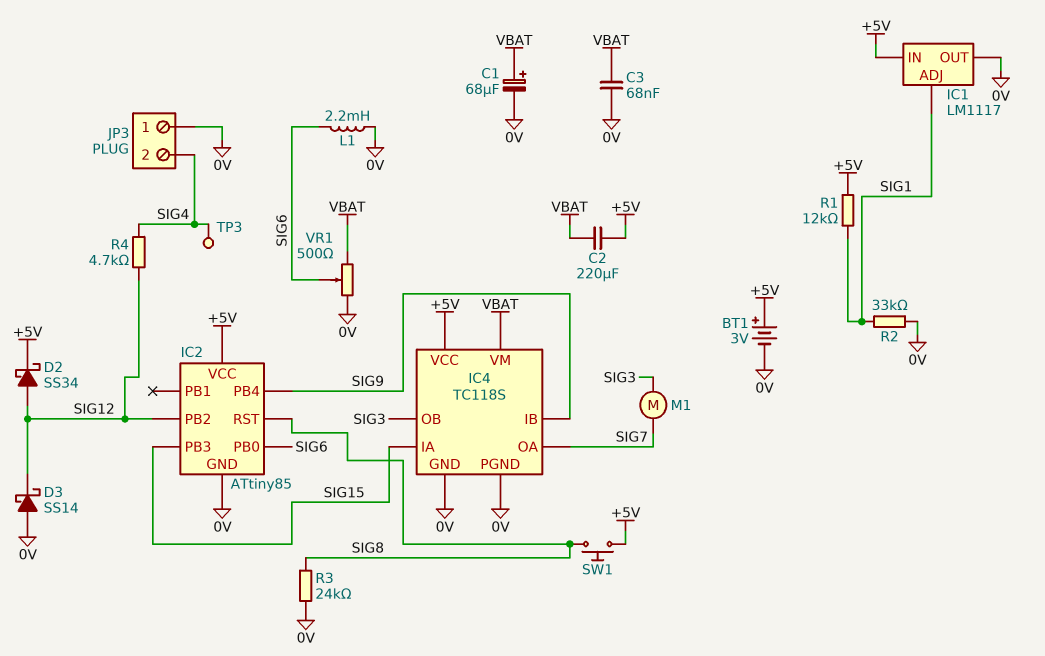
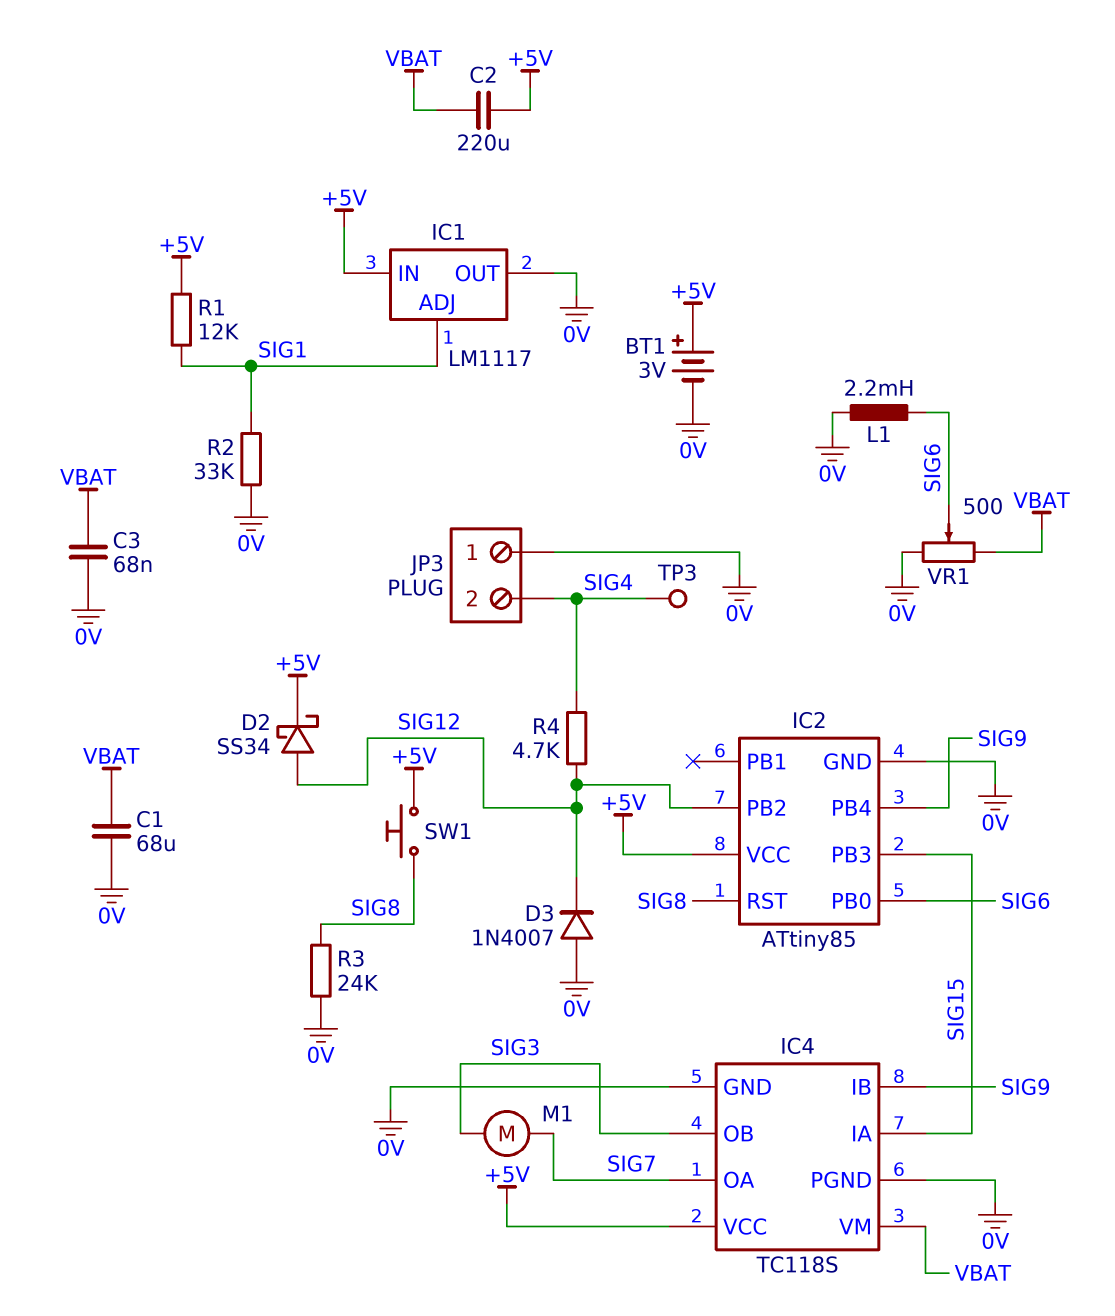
C1: 68uF (plus VBAT, minus 0V) -> 68uF (0V, VBAT)
D3: schottky SS14 (A 0V, K SIG12) -> diode 1N4007 (A 0V, K SIG12)

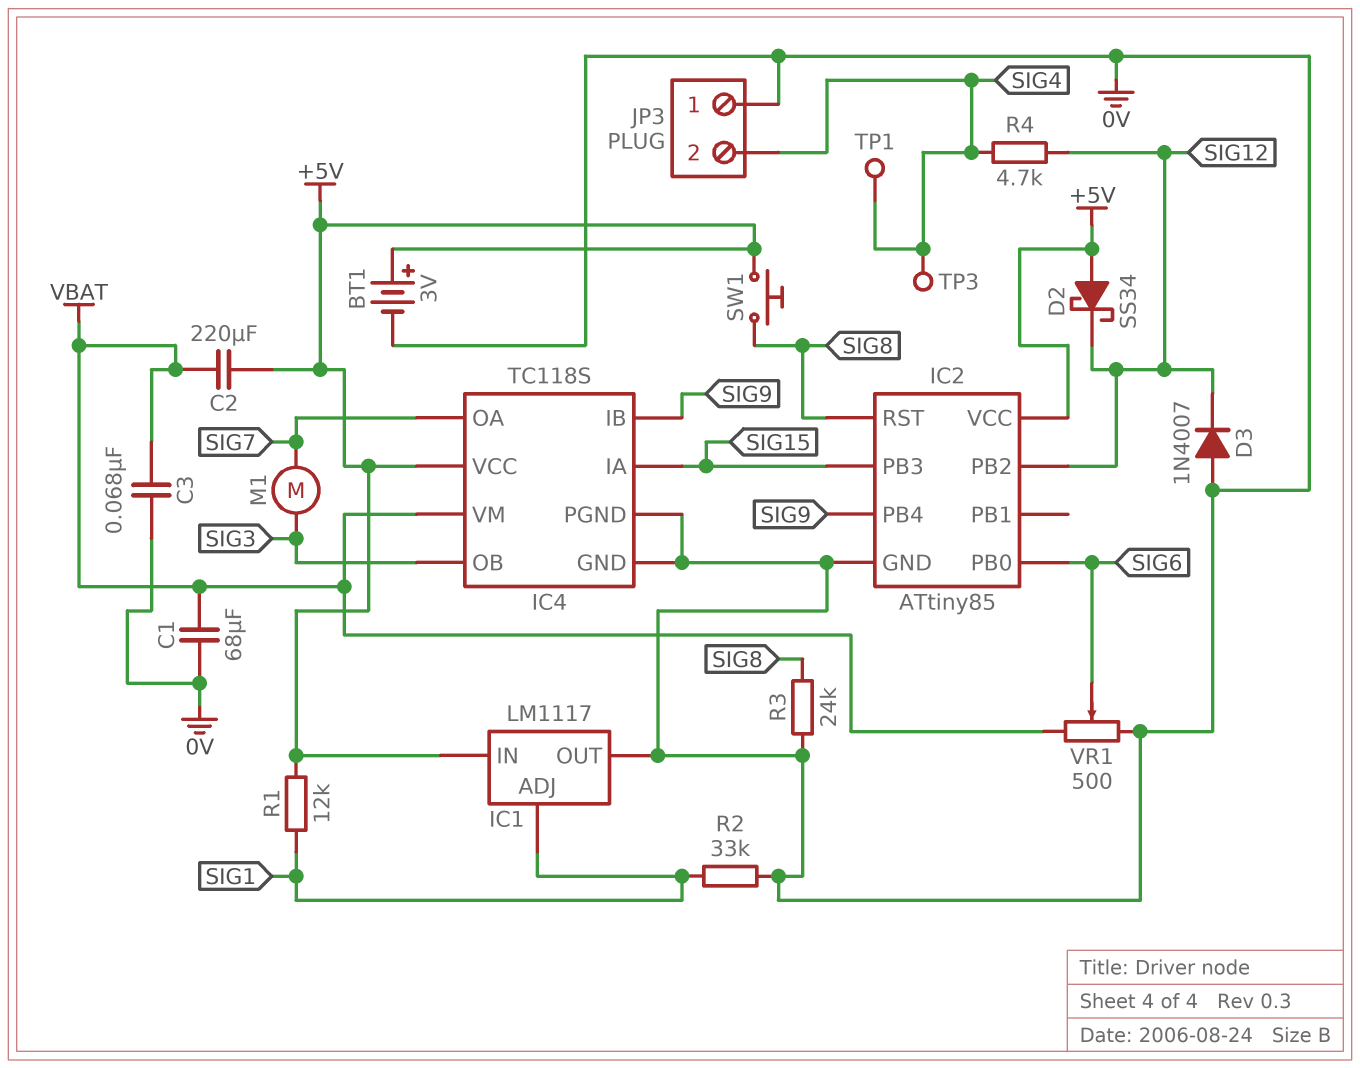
D2: schottky SS34 (A SIG12, K +5V) -> schottky SS34 (A +5V, K SIG12)
L1: 2.2mH (0V, SIG6) -> none
TP1: none -> test point (SIG4)

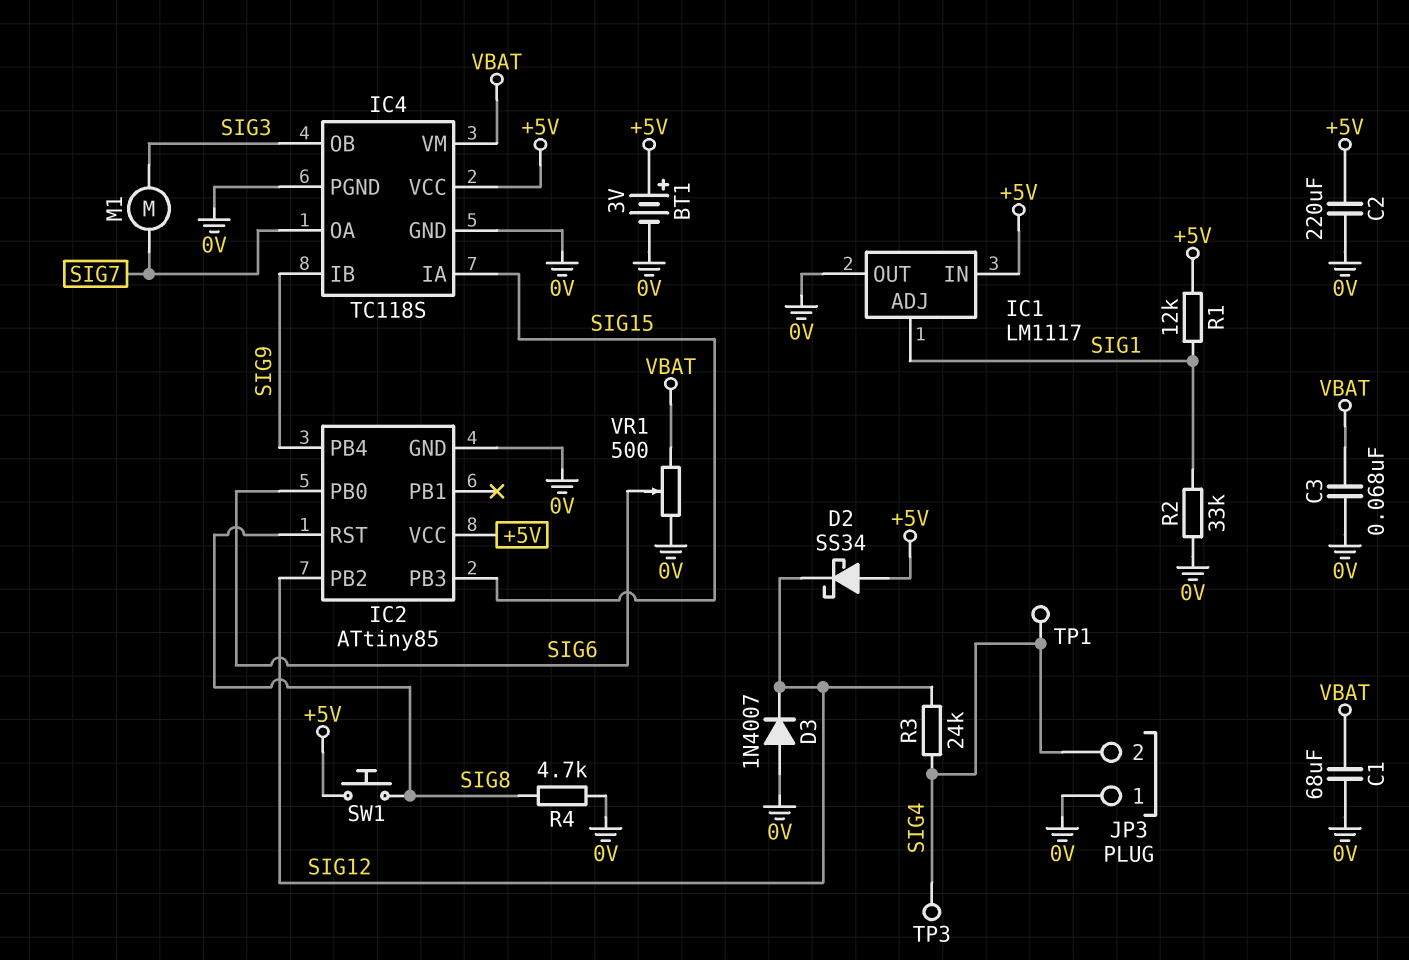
C2: 220uF (+5V, VBAT) -> 220uF (+5V, 0V)
R3: 24k (0V, SIG8) -> 24k (SIG4, SIG12)
R4: 4.7k (SIG4, SIG12) -> 4.7k (0V, SIG8)

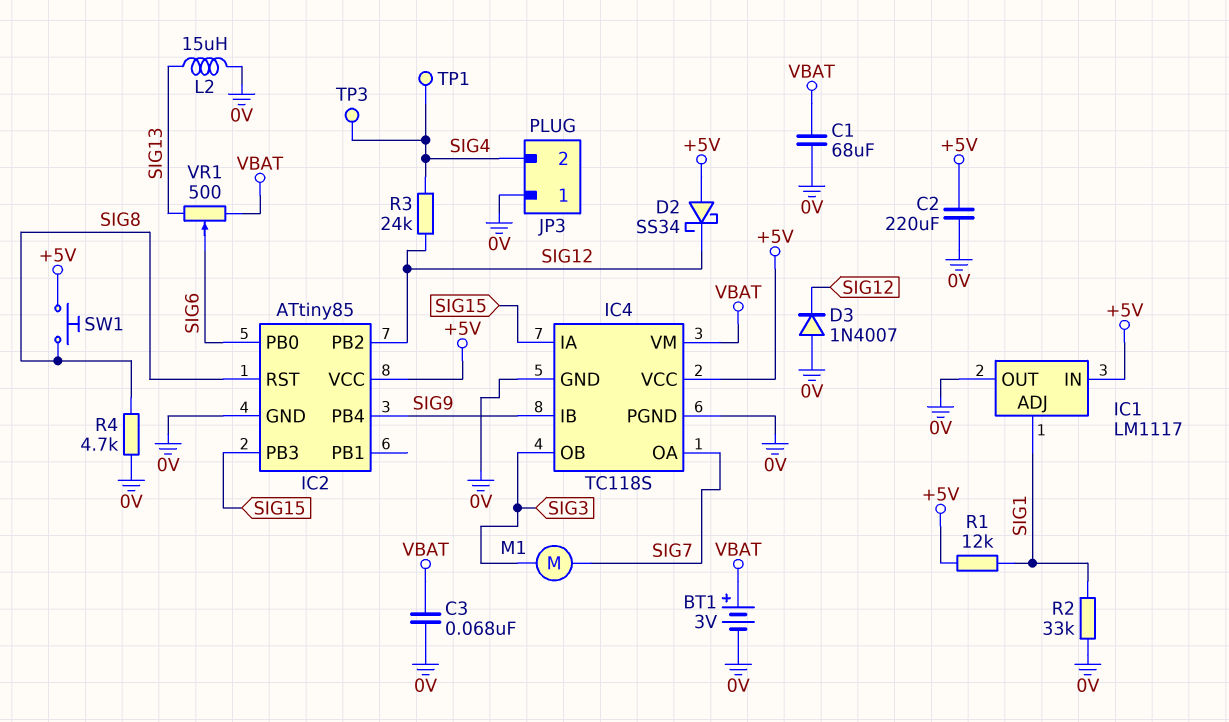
BT1: 3V (plus +5V, minus 0V) -> 3V (plus VBAT, minus 0V)
L2: none -> 15uH (0V, SIG13)
VR1: 500 (0V, VBAT, wiper SIG6) -> 500 (SIG13, VBAT, wiper SIG6)

